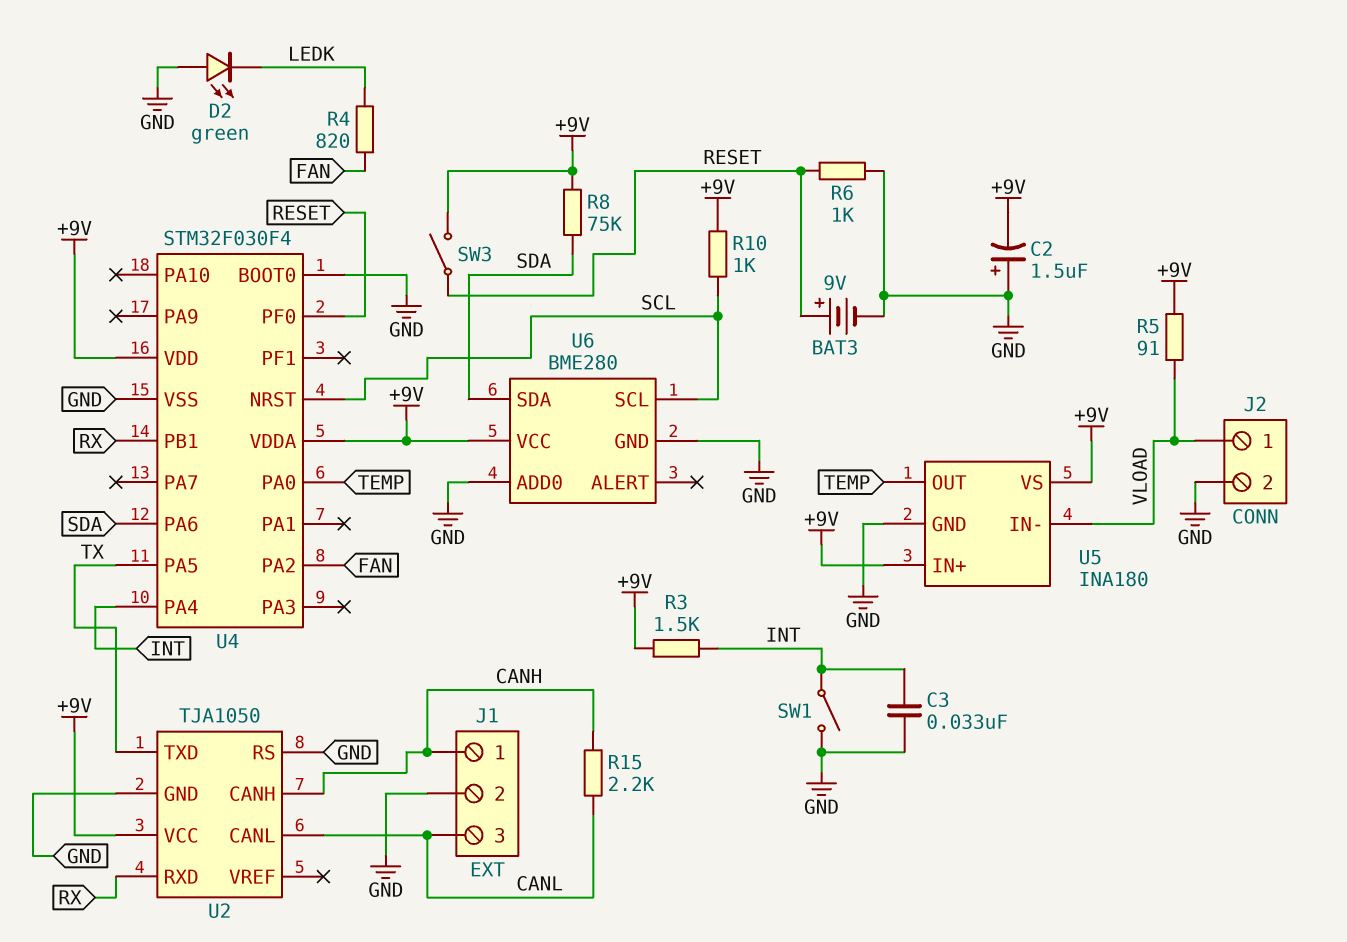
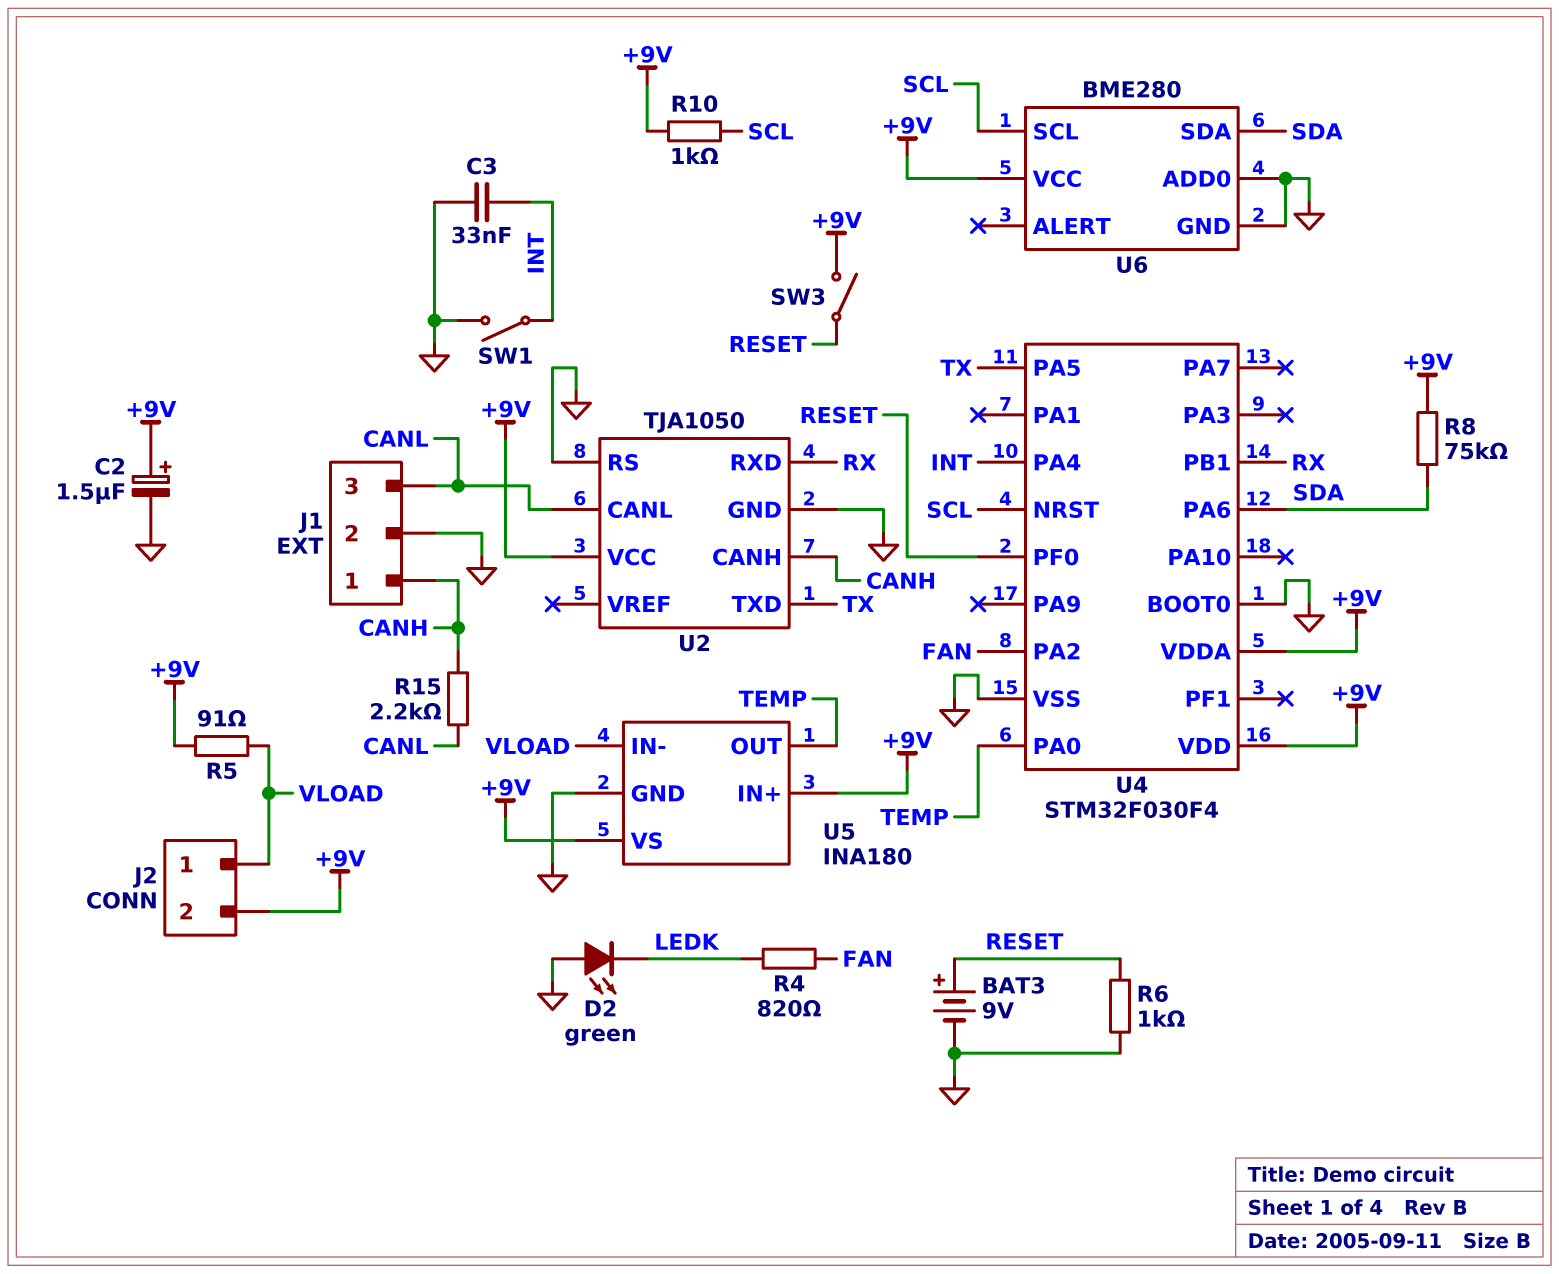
C2: 1.5uF (plus GND, minus +9V) -> 1.5uF (plus +9V, minus GND)
J2 pin 2: GND -> +9V
R3: 1.5k (+9V, INT) -> none

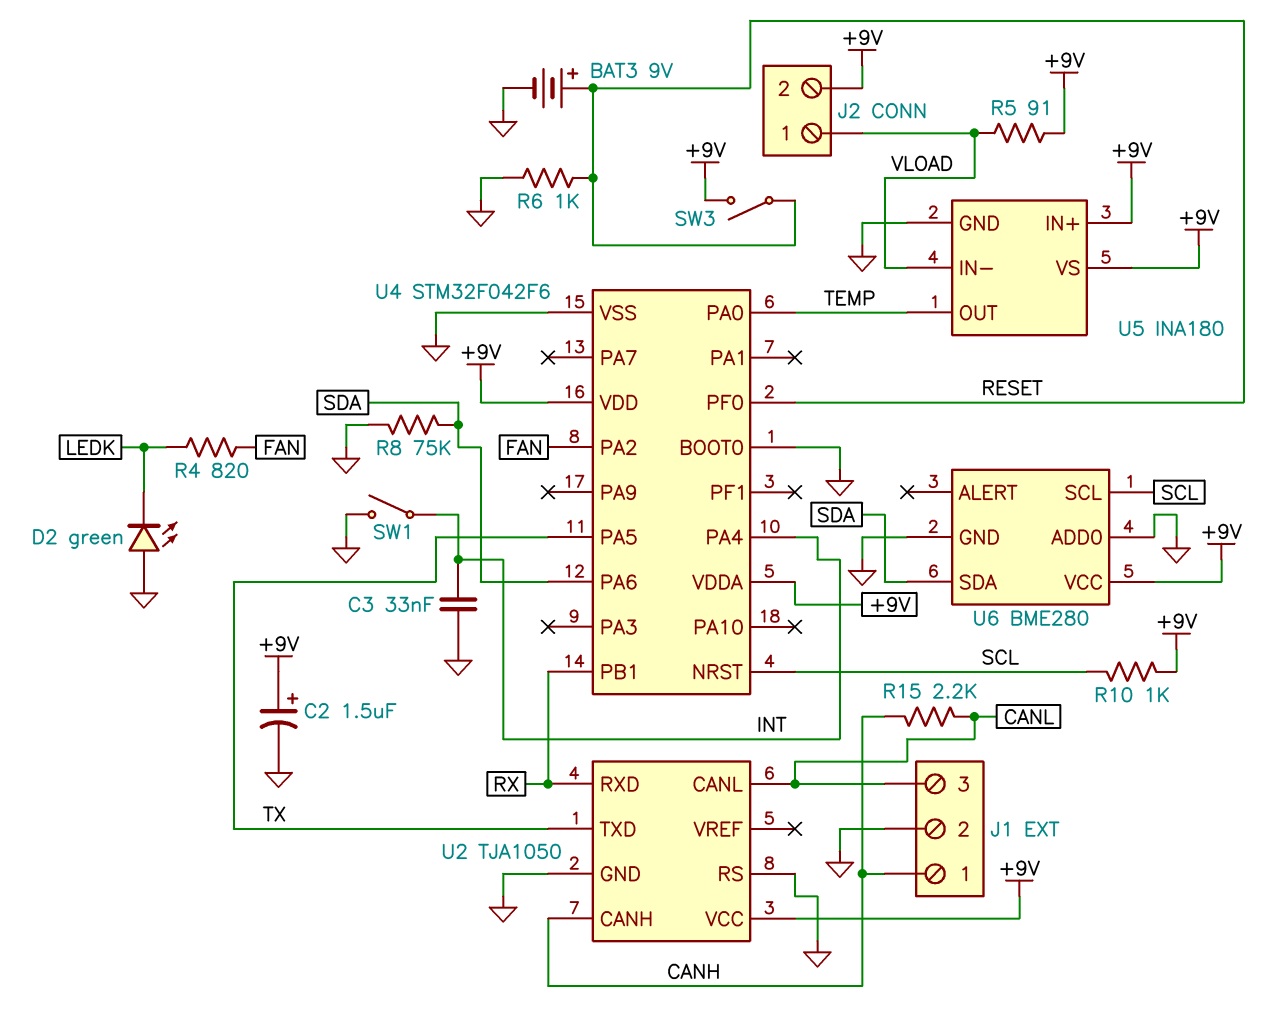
R8: 75k (+9V, SDA) -> 75k (GND, SDA)
U4: STM32F030F4 -> STM32F042F6

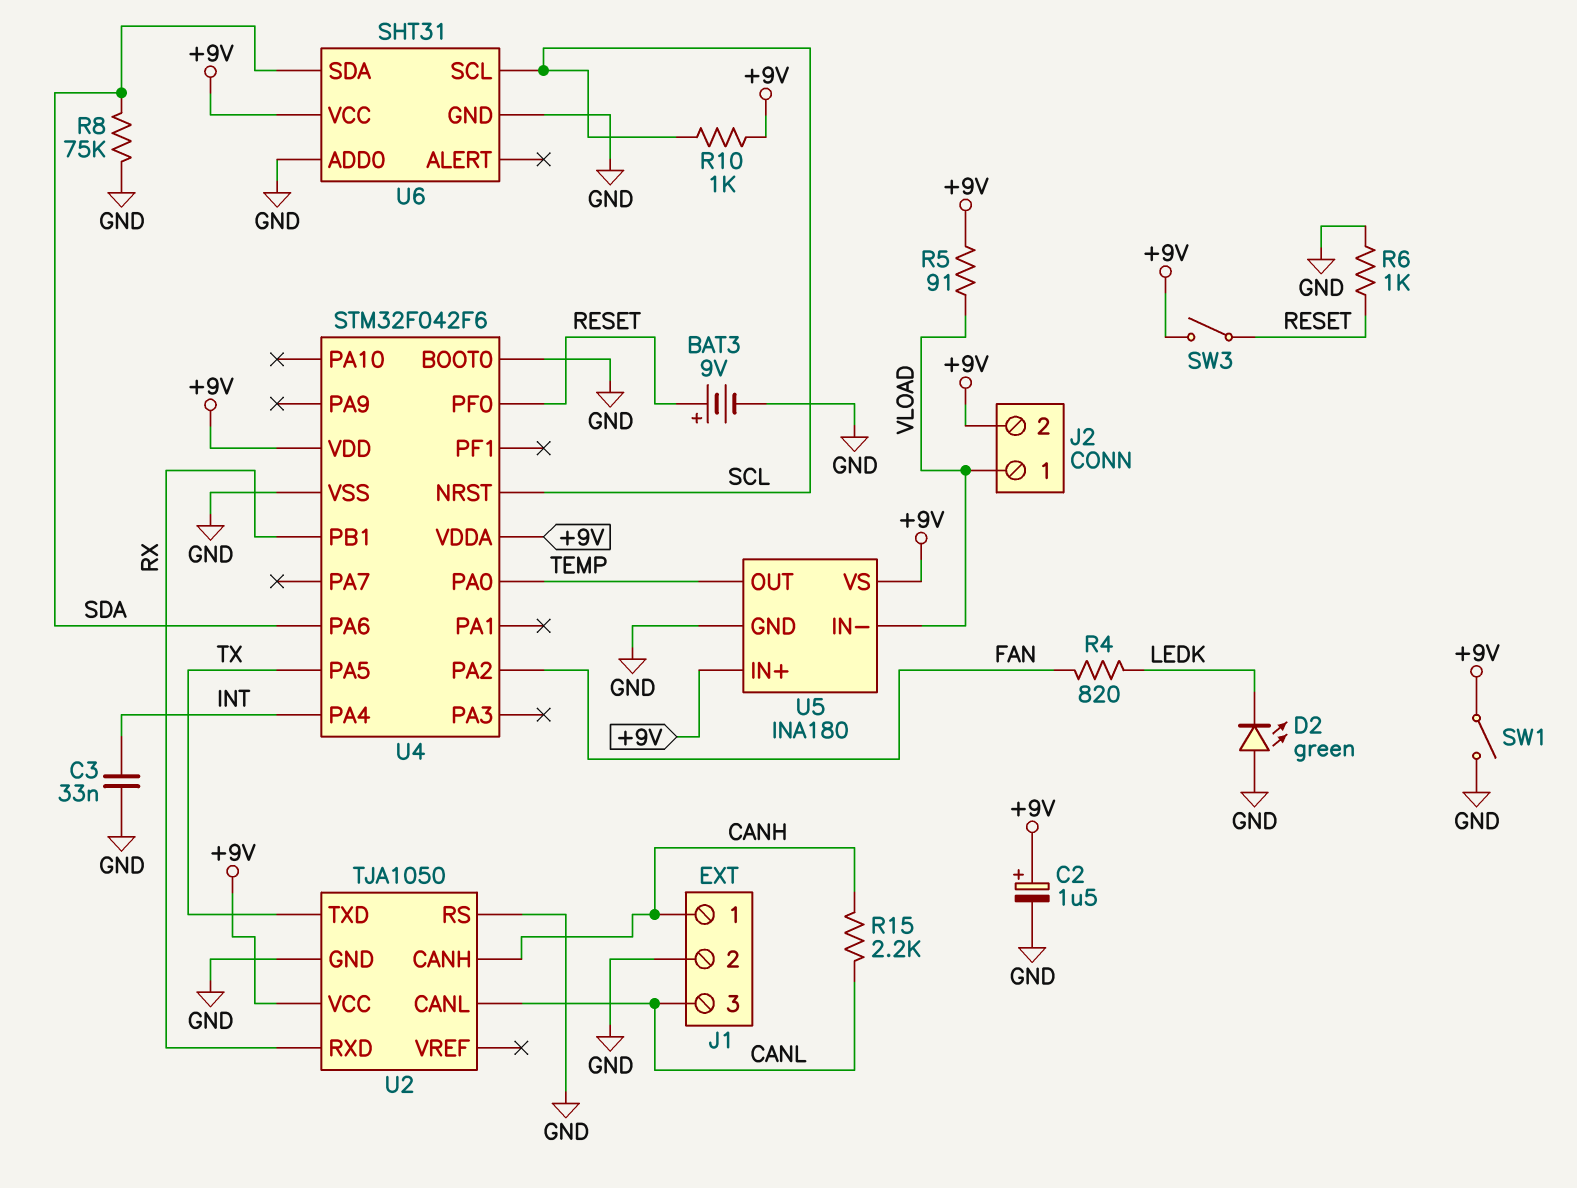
SW1: switch (GND, INT) -> switch (+9V, GND)
U6: BME280 -> SHT31

